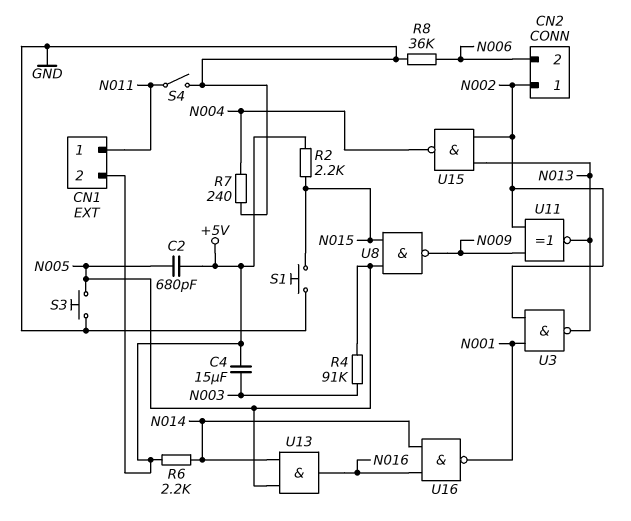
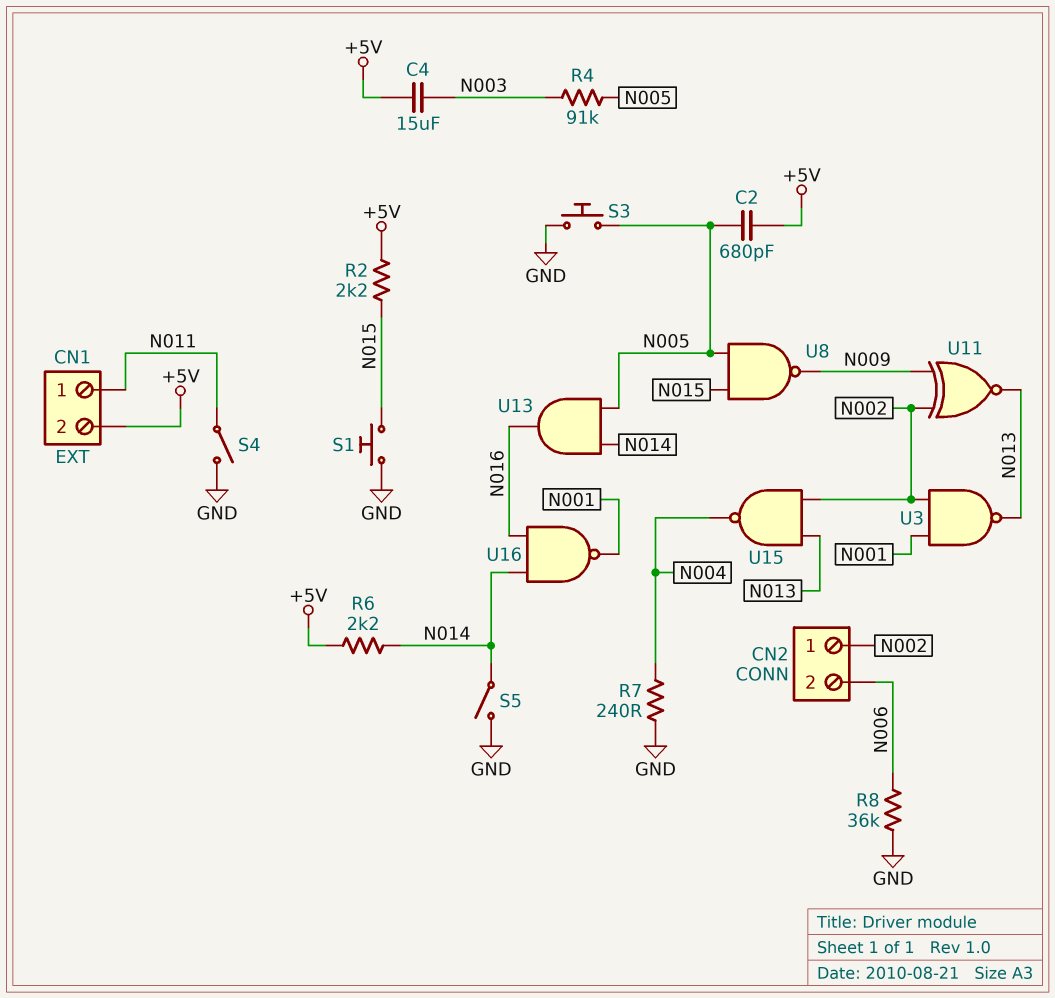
S5: none -> switch (GND, N014)

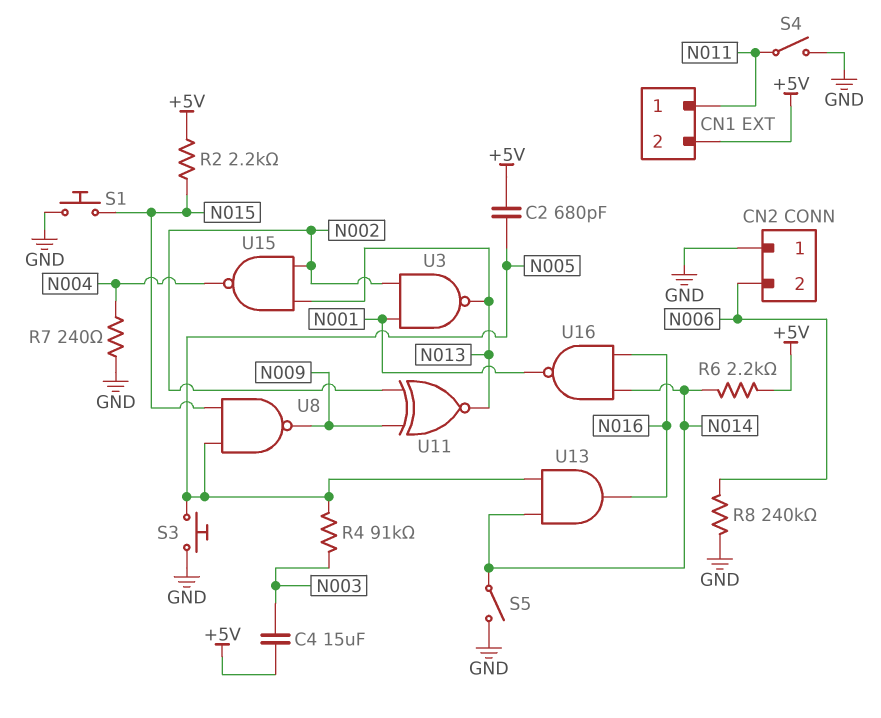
CN2 pin 1: N002 -> GND
R8: 36k (GND, N006) -> 240k (GND, N006)

